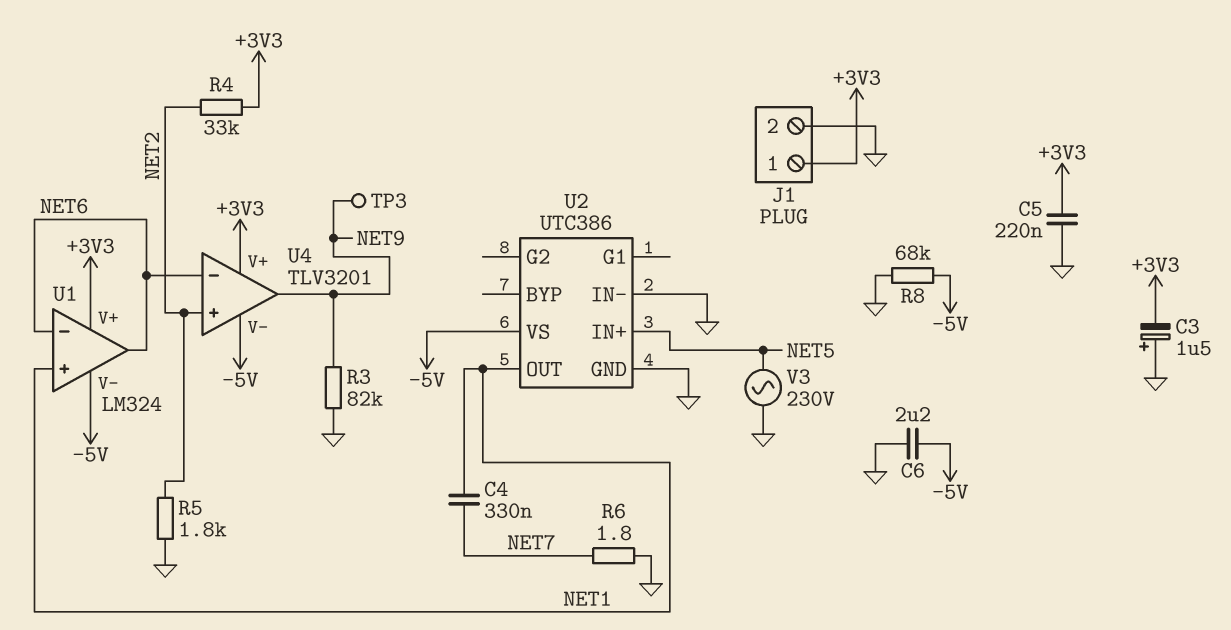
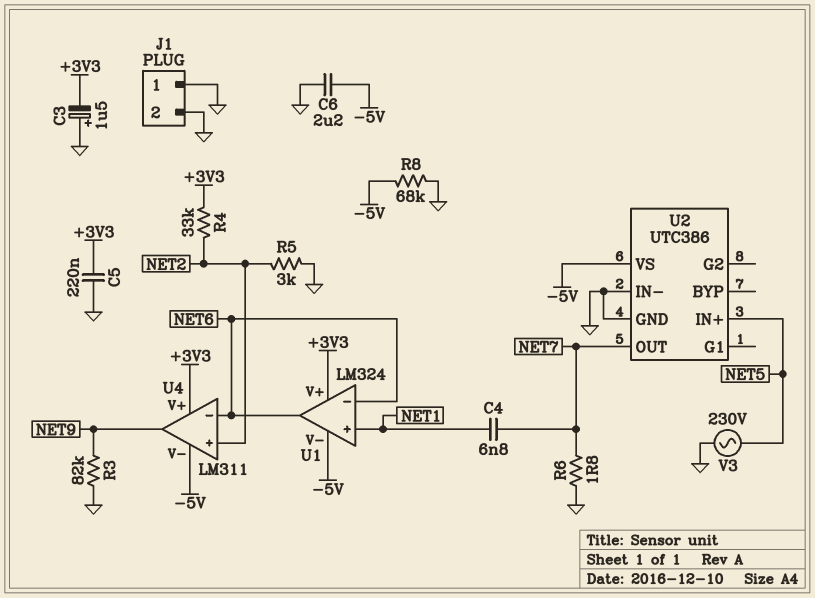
C4: 330nF (NET1, NET7) -> 6.8nF (NET1, NET7)
J1 pin 1: +3V3 -> GND
R5: 1.8k (GND, NET2) -> 3k (GND, NET2)
TP3: test point (NET9) -> none
U2 pin OUT: NET1 -> NET7
U4: TLV3201 -> LM311

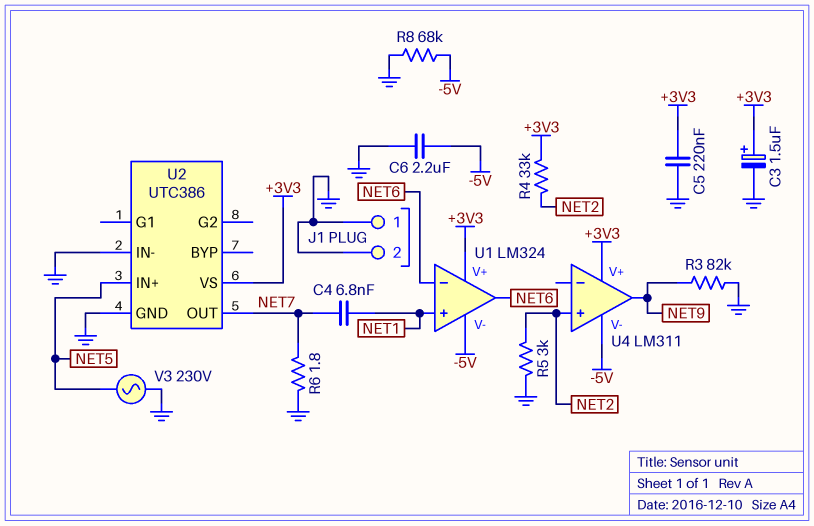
C3: 1.5uF (plus GND, minus +3V3) -> 1.5uF (plus +3V3, minus GND)
U2 pin VS: -5V -> +3V3
U4 pin in-: NET6 -> none

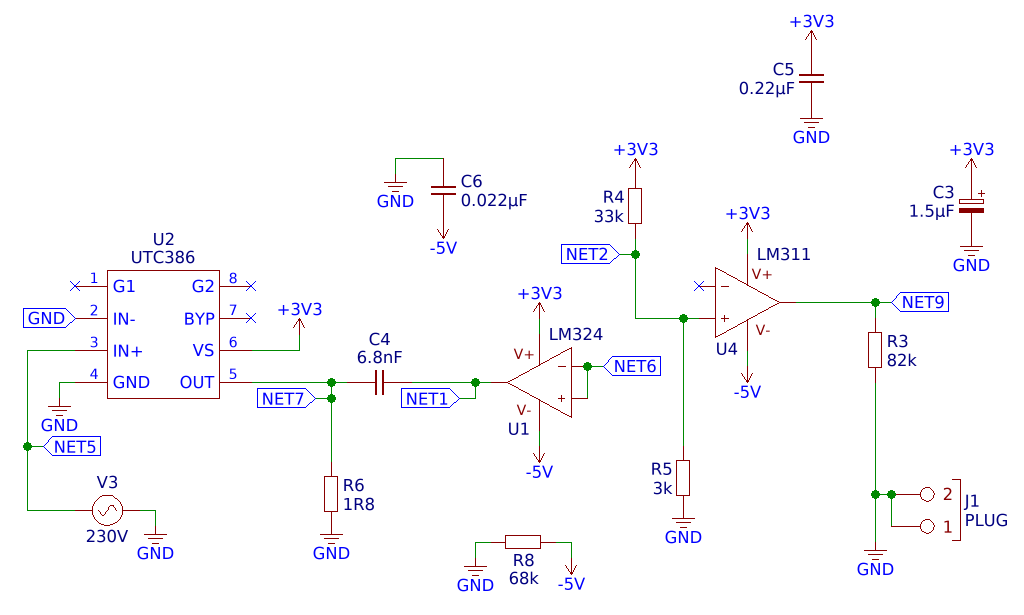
C6: 2.2uF (-5V, GND) -> 22nF (-5V, GND)
U1 pin in+: NET1 -> NET6
U1 pin out: NET6 -> NET1

